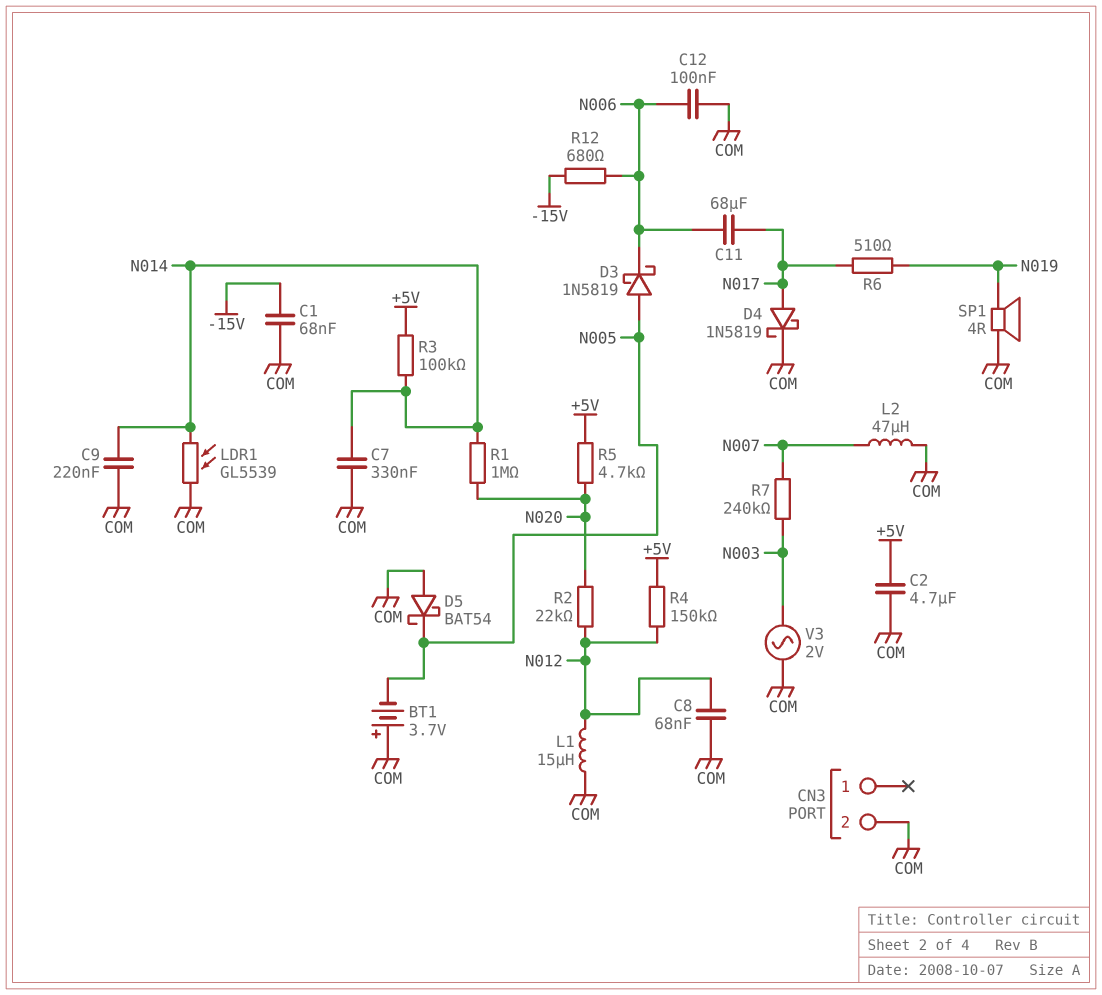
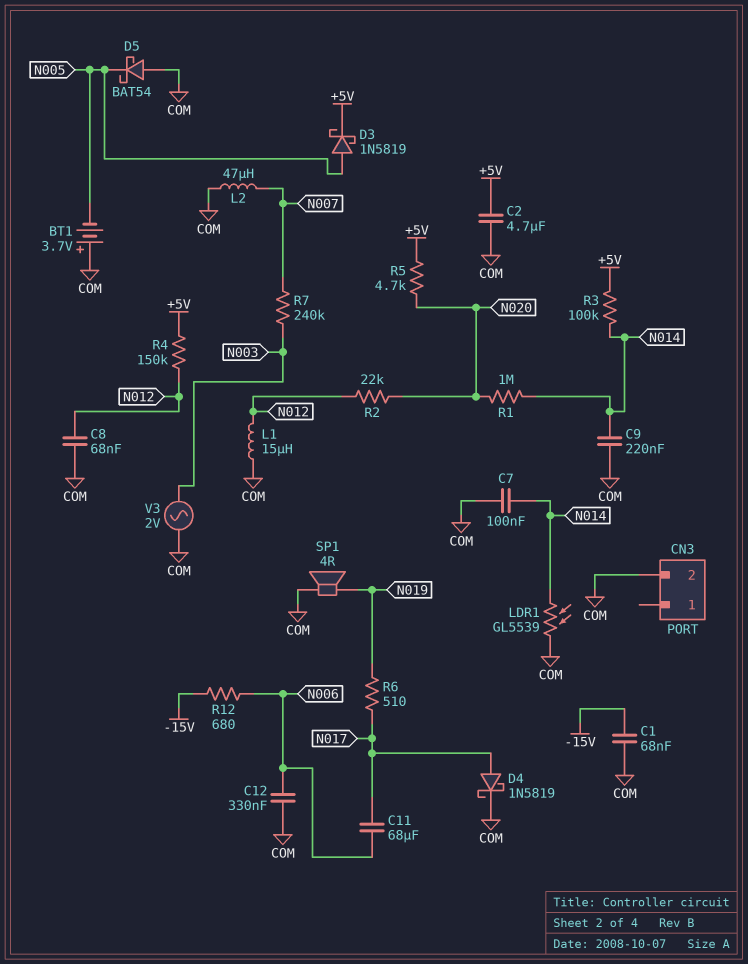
C7: 330nF (COM, N014) -> 100nF (COM, N014)
C12: 100nF (COM, N006) -> 330nF (COM, N006)
D3: schottky 1N5819 (A N005, K N006) -> schottky 1N5819 (A N005, K +5V)

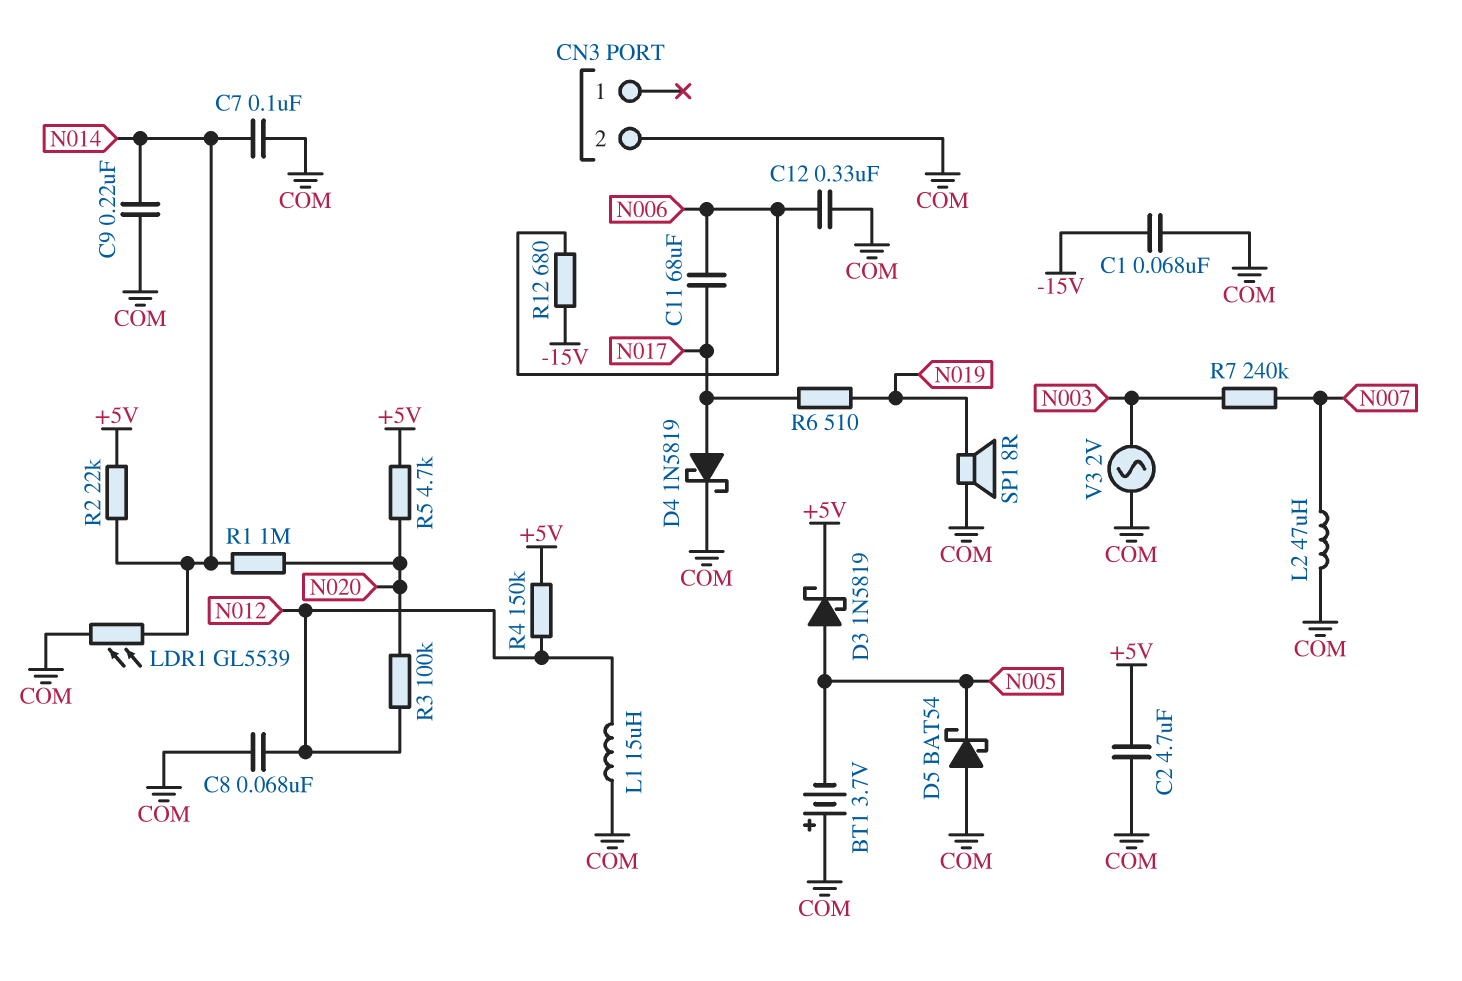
R2: 22k (N012, N020) -> 22k (+5V, N014)
R3: 100k (+5V, N014) -> 100k (N012, N020)
SP1: speaker 4R (COM, N019) -> speaker 8R (COM, N019)

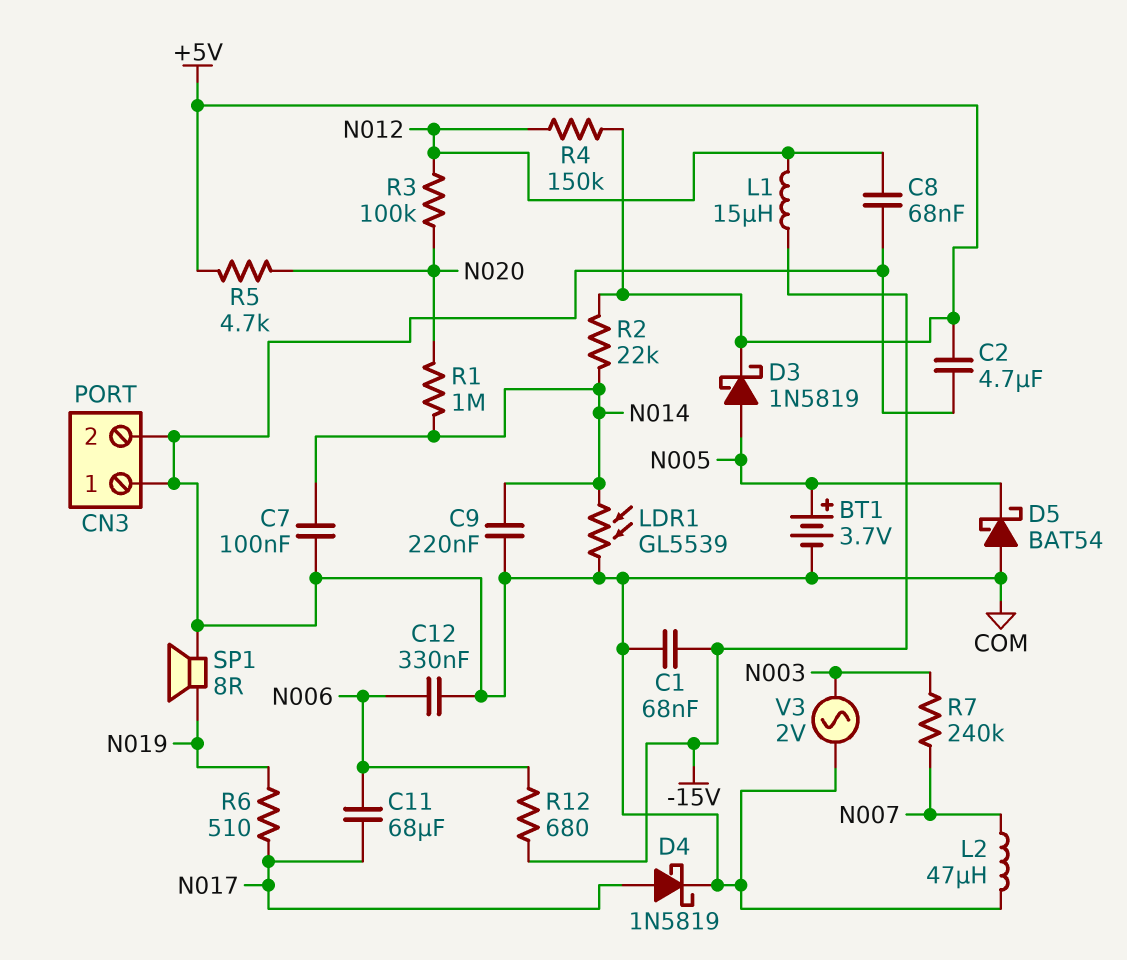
BT1: 3.7V (plus COM, minus N005) -> 3.7V (plus N005, minus COM)
CN3 pin 1: none -> COM
L1: 15uH (COM, N012) -> 15uH (-15V, N012)

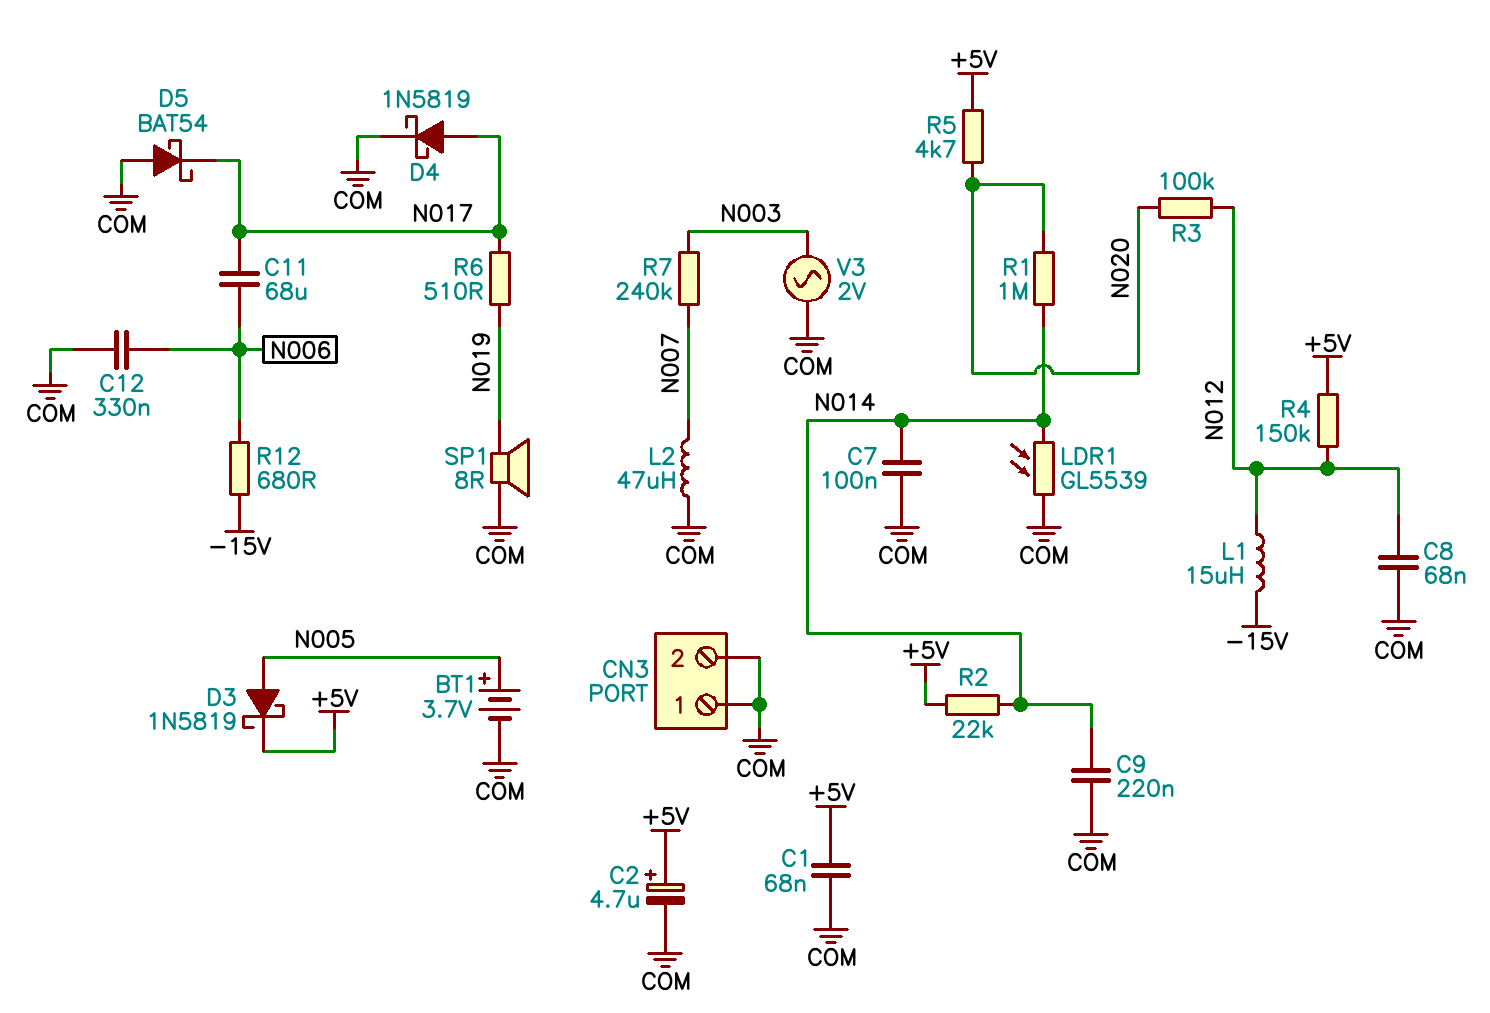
C1: 68nF (-15V, COM) -> 68nF (+5V, COM)
C2: 4.7uF (+5V, COM) -> 4.7uF (plus +5V, minus COM)
D5: schottky BAT54 (A COM, K N005) -> schottky BAT54 (A COM, K N017)

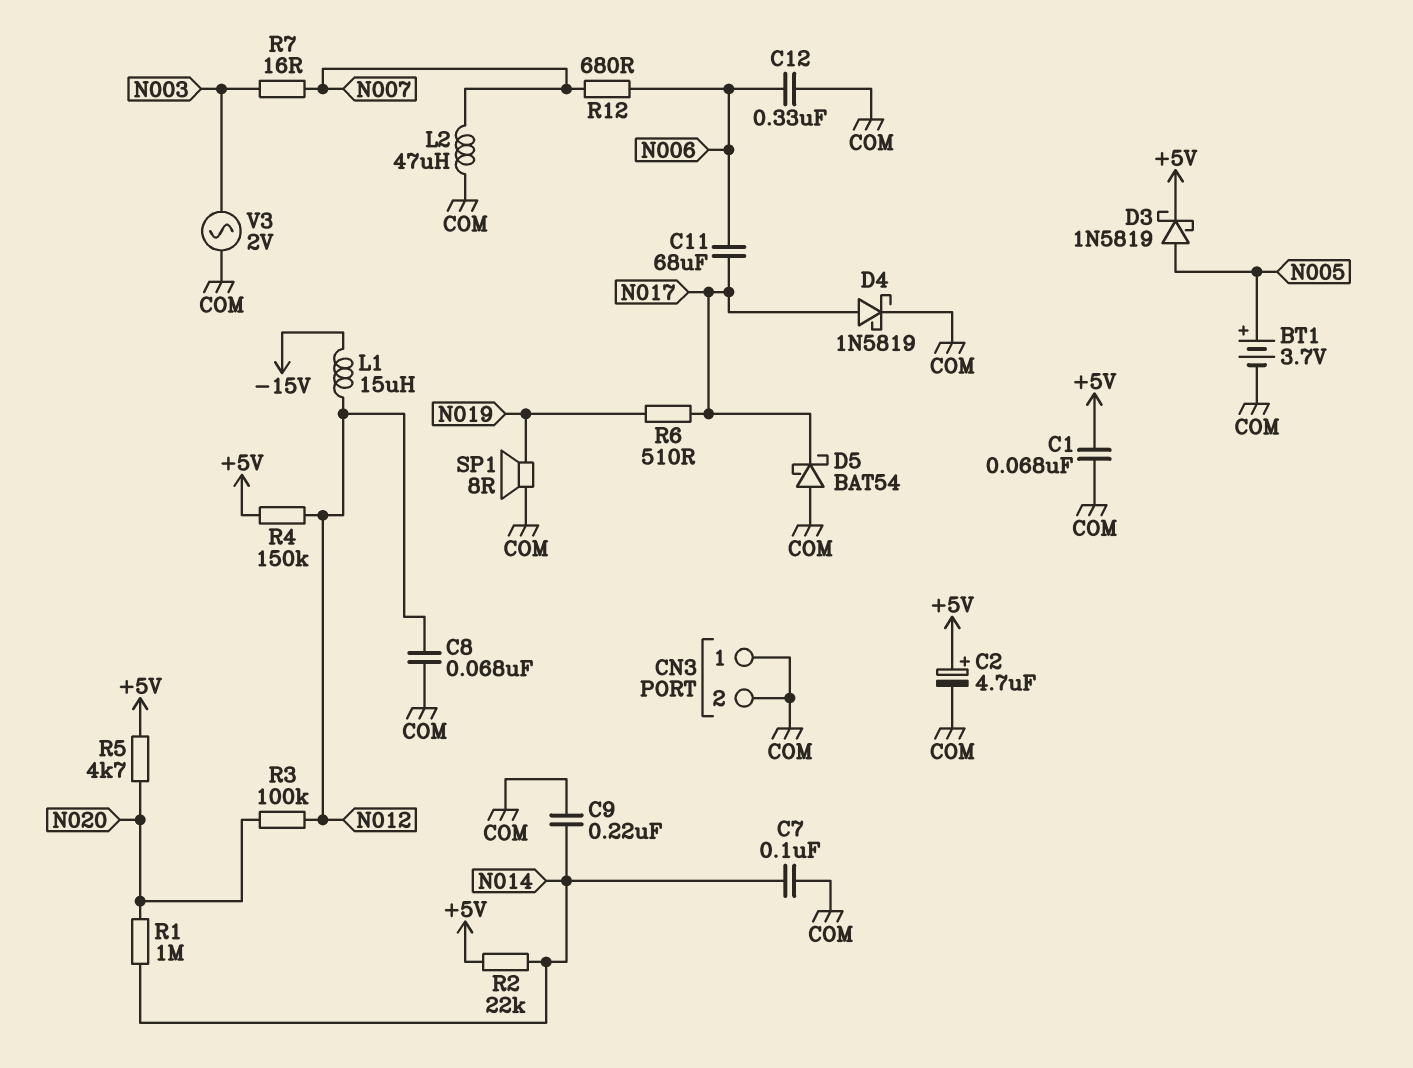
LDR1: GL5539 (COM, N014) -> none
R7: 240k (N003, N007) -> 16 (N003, N007)
R12: 680 (-15V, N006) -> 680 (N006, N007)

